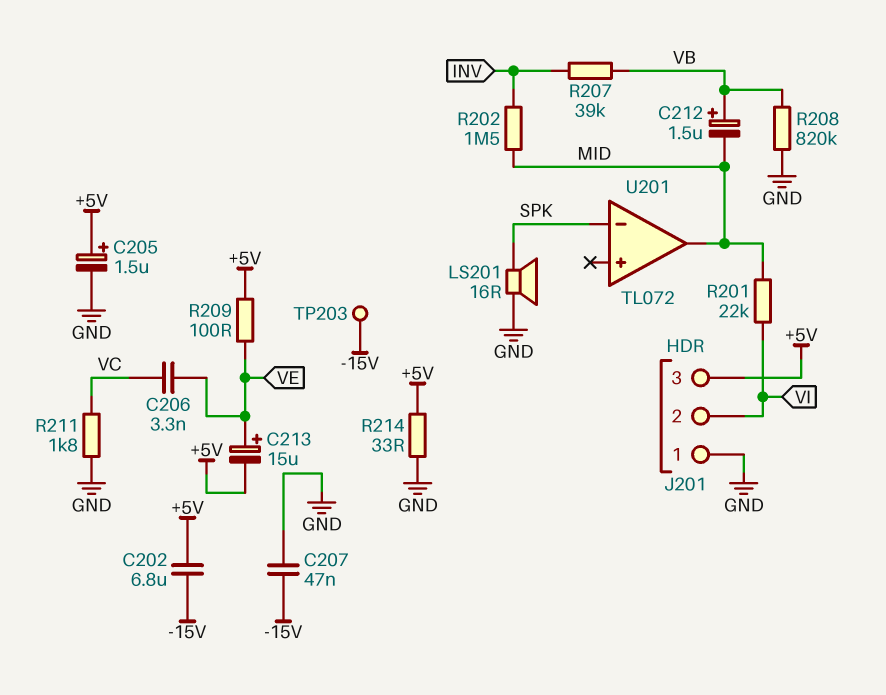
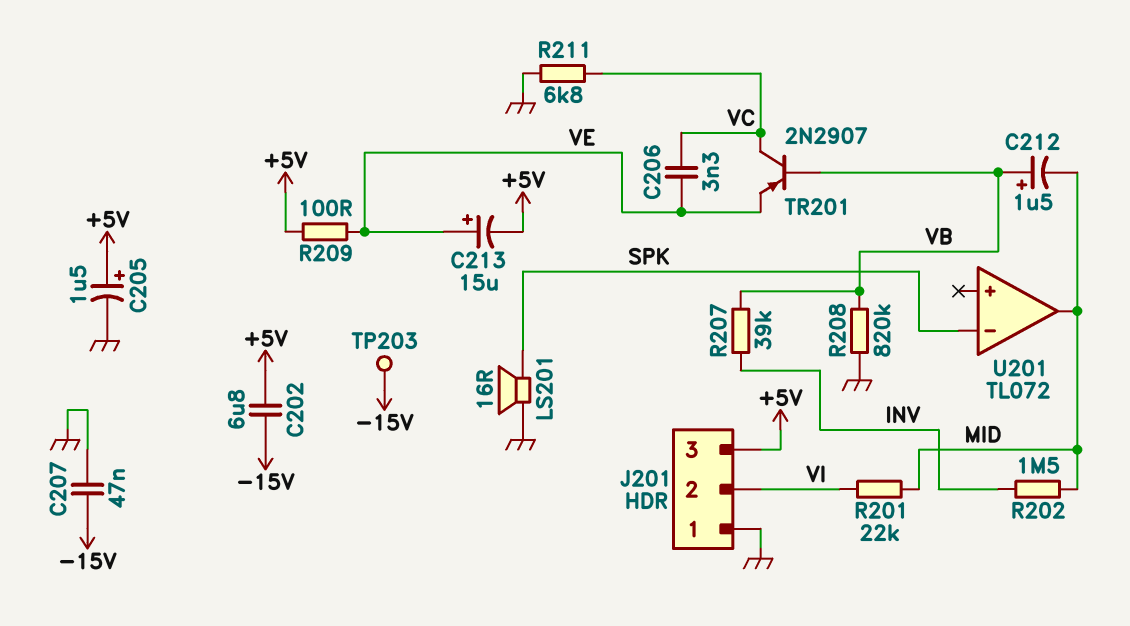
R211: 1.8k (GND, VC) -> 6.8k (GND, VC)
R214: 33 (+5V, GND) -> none
TR201: none -> PNP 2N2907 (B VB, C VC, E VE)

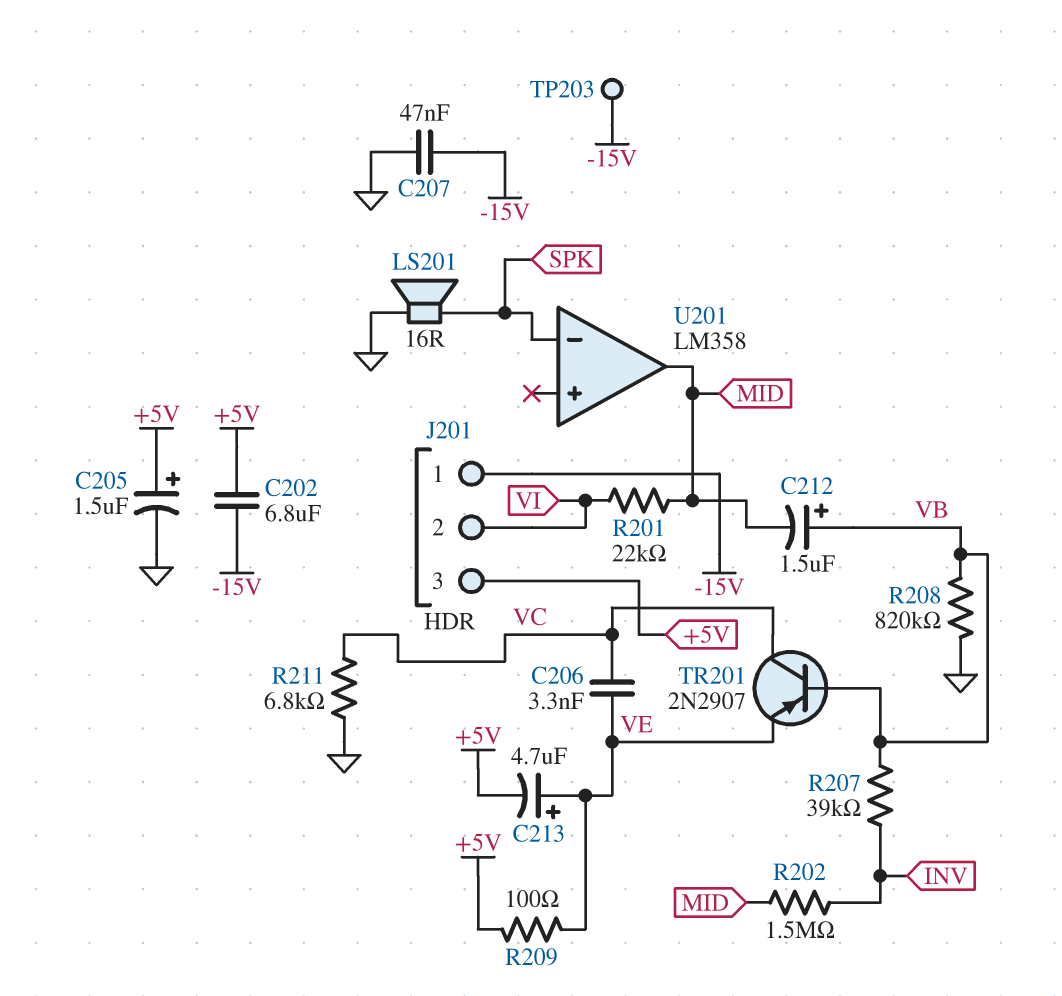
C213: 15uF (plus VE, minus +5V) -> 4.7uF (plus VE, minus +5V)
J201 pin 1: GND -> -15V
U201: TL072 -> LM358

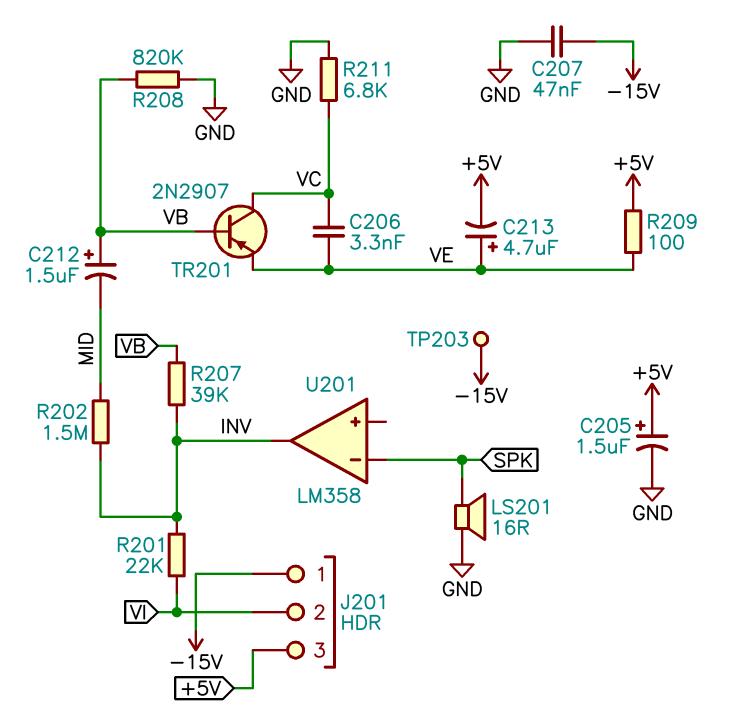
C202: 6.8uF (+5V, -15V) -> none
R201: 22k (MID, VI) -> 22k (INV, VI)
U201 pin out: MID -> INV

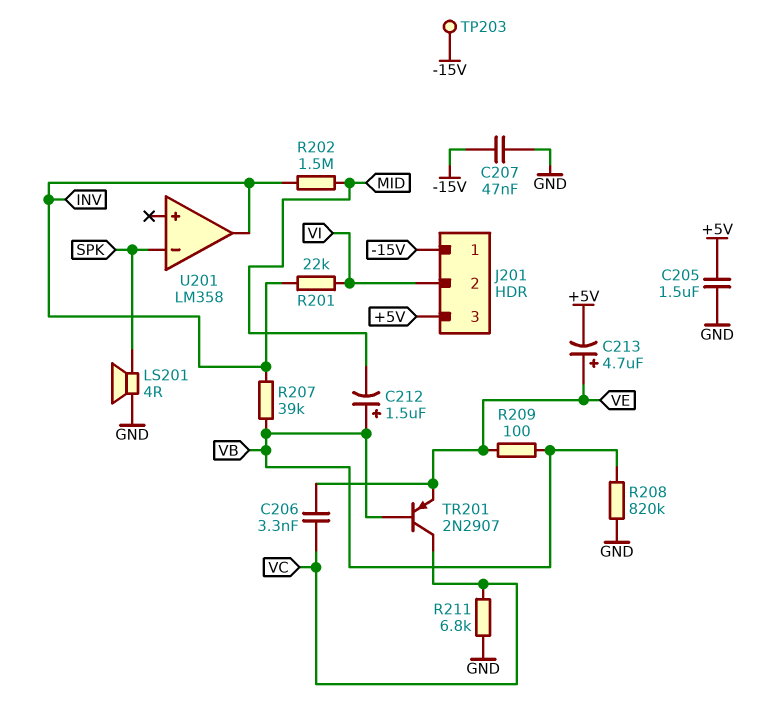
C205: 1.5uF (plus +5V, minus GND) -> 1.5uF (+5V, GND)
LS201: speaker 16R (GND, SPK) -> speaker 4R (GND, SPK)
R209: 100 (+5V, VE) -> 100 (VB, VE)

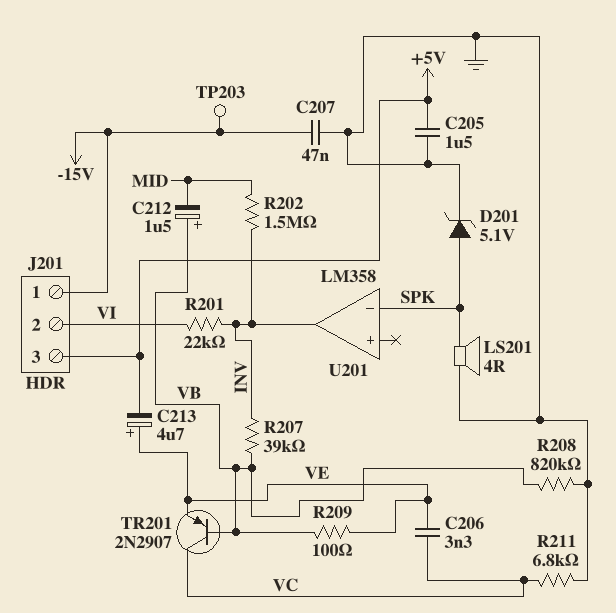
D201: none -> zener 5.1V (A SPK, K GND)

